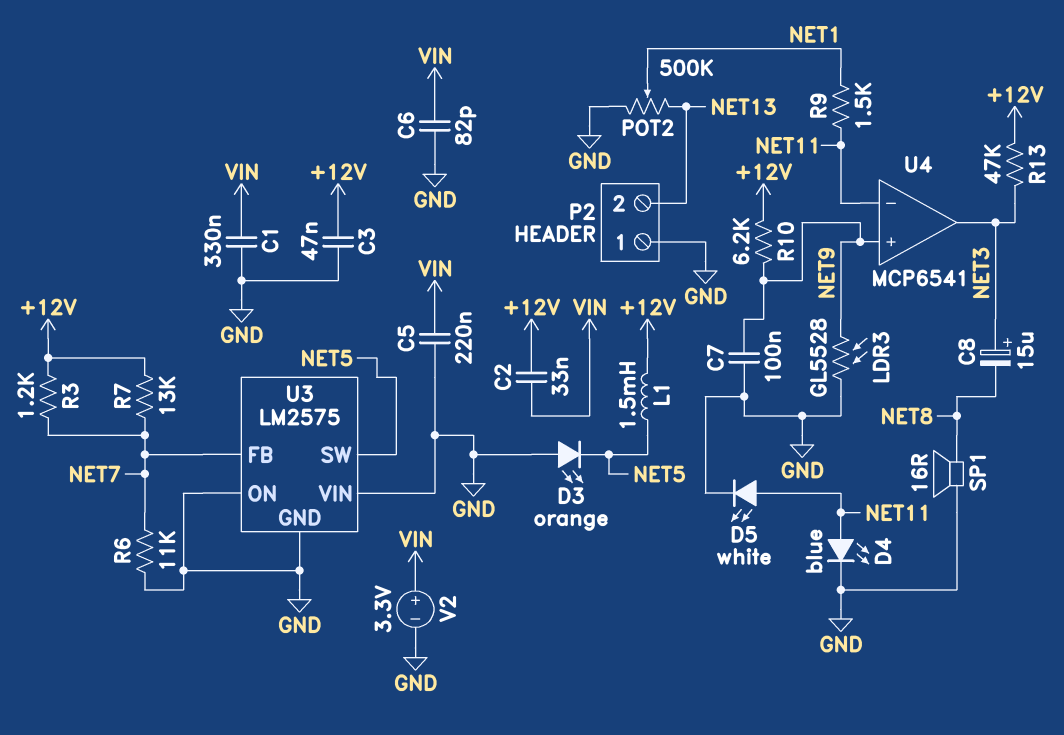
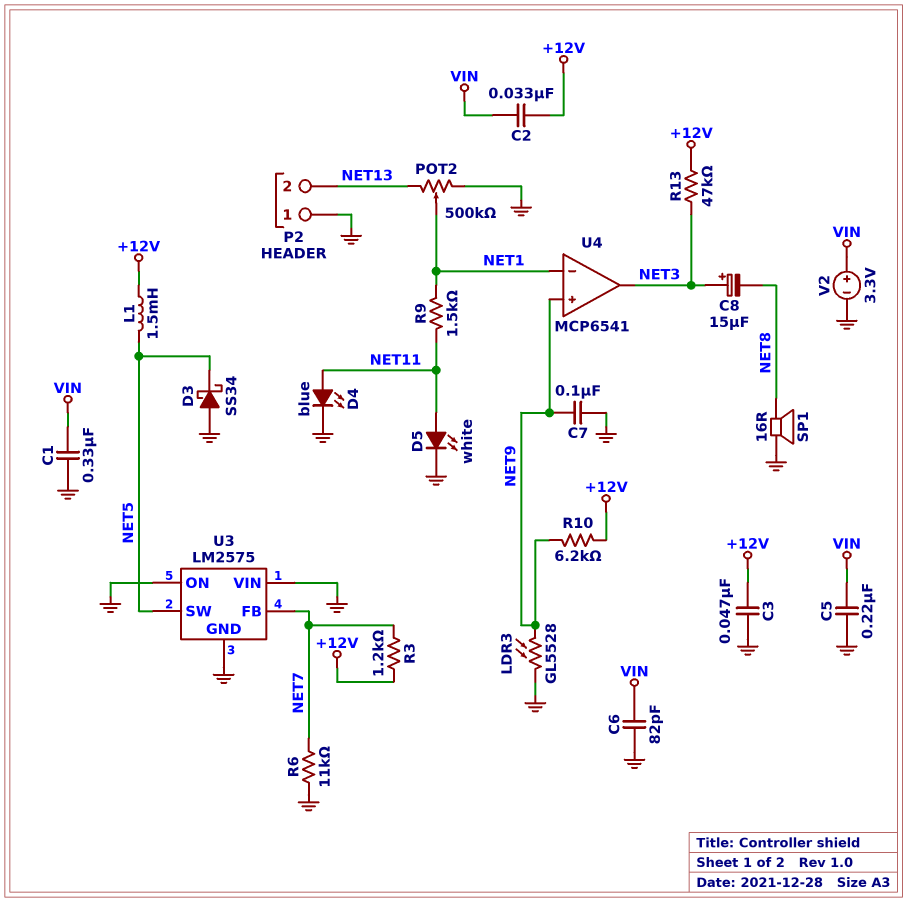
D3: LED orange (A GND, K NET5) -> schottky SS34 (A GND, K NET5)
R7: 13k (+12V, NET7) -> none
U4 pin in-: NET11 -> NET1

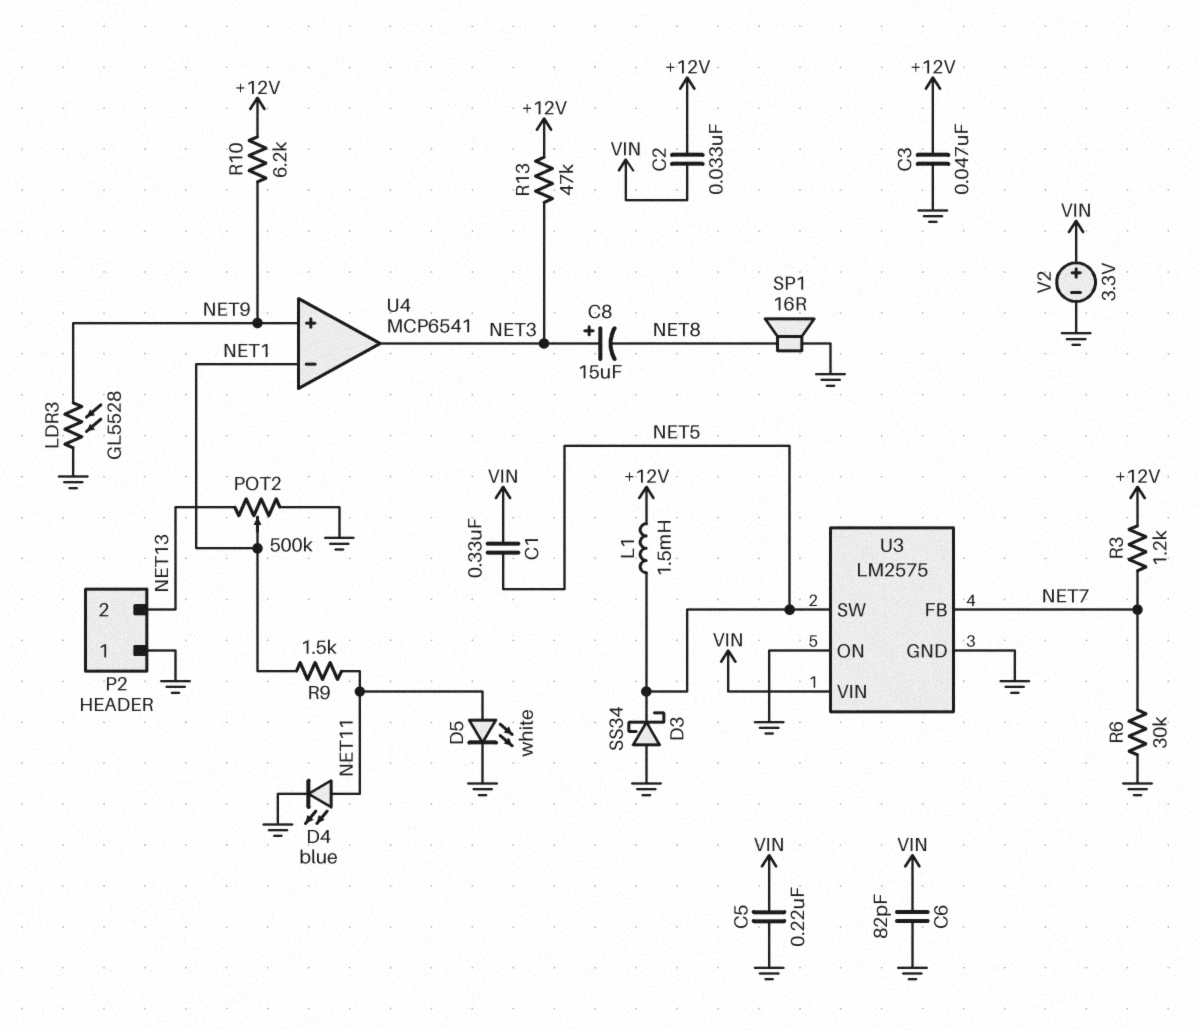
C1: 330nF (GND, VIN) -> 330nF (NET5, VIN)
C7: 100nF (GND, NET9) -> none
R6: 11k (GND, NET7) -> 30k (GND, NET7)
U3 pin VIN: GND -> VIN

